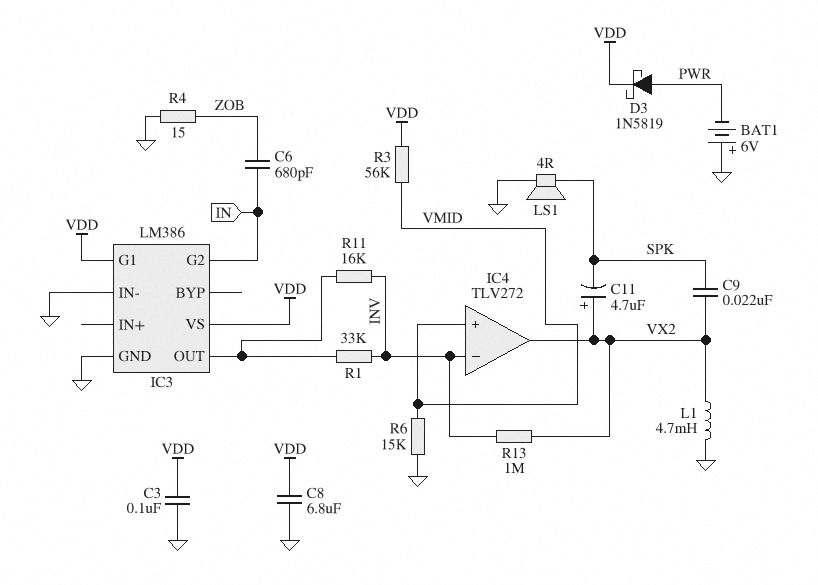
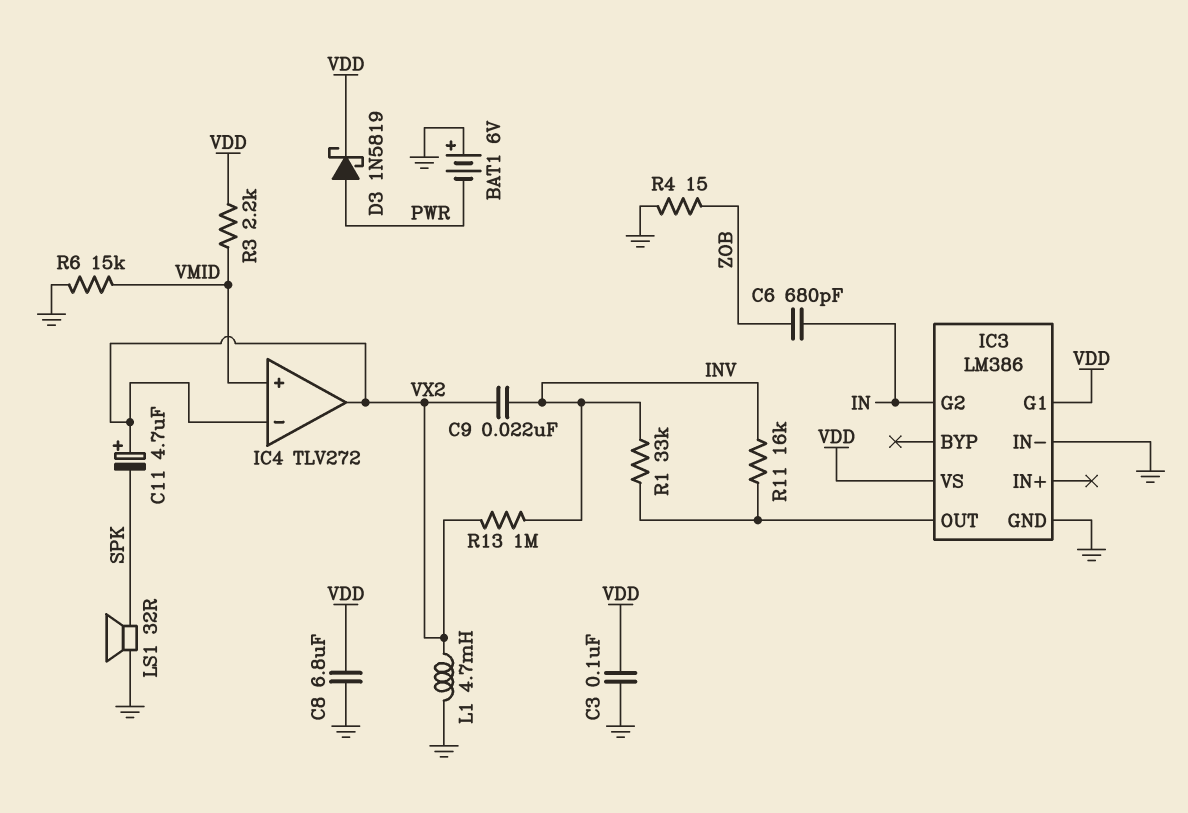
C9: 22nF (SPK, VX2) -> 22nF (INV, VX2)
IC4 pin in-: INV -> VX2
LS1: speaker 4R (GND, SPK) -> speaker 32R (GND, SPK)
R3: 56k (VDD, VMID) -> 2.2k (VDD, VMID)

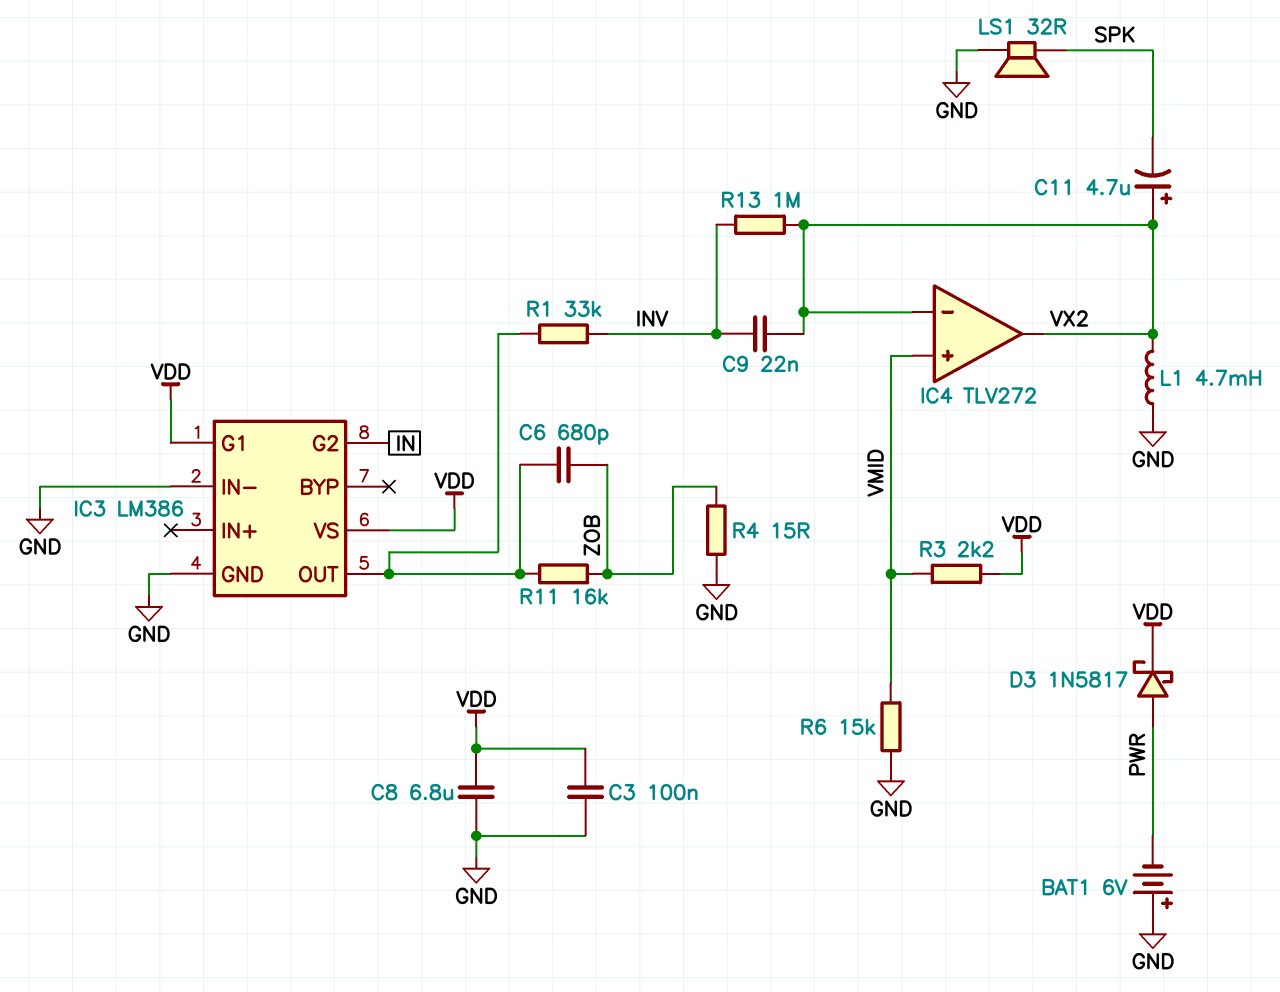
C6: 680pF (IN, ZOB) -> 680pF (IC3/OUT, ZOB)
D3: schottky 1N5819 (A PWR, K VDD) -> schottky 1N5817 (A PWR, K VDD)
R11: 16k (IC3/OUT, INV) -> 16k (IC3/OUT, ZOB)

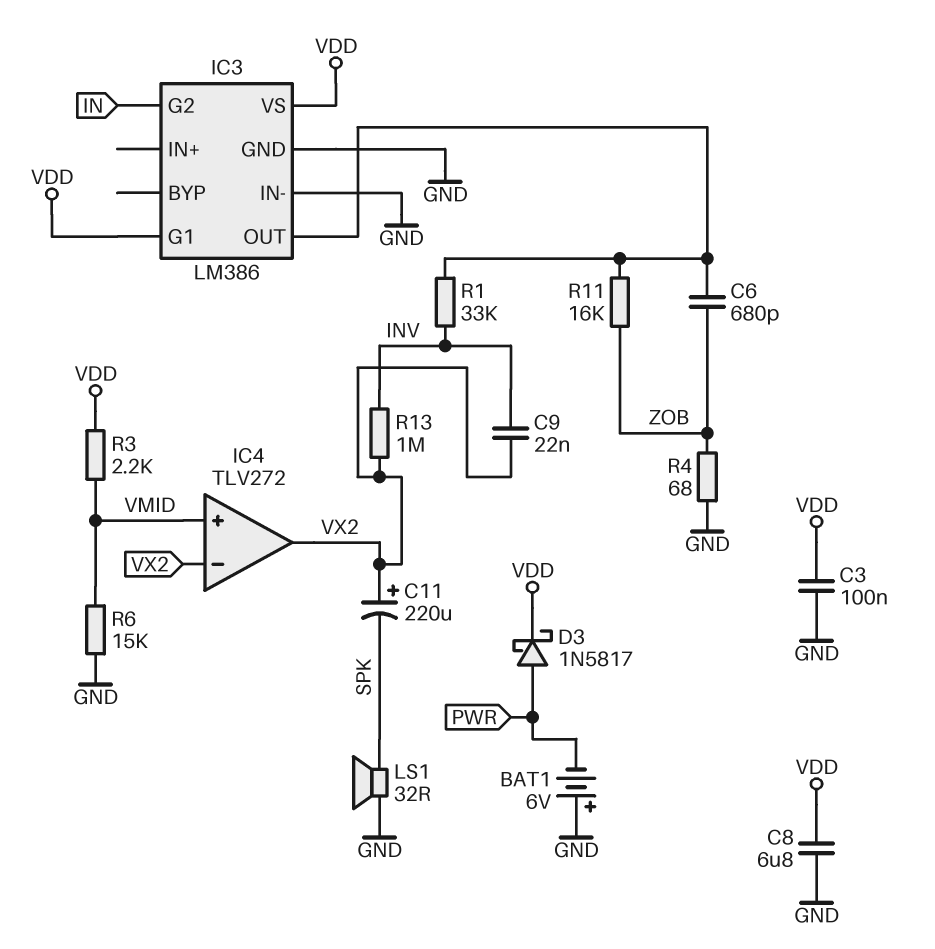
C11: 4.7uF (plus VX2, minus SPK) -> 220uF (plus VX2, minus SPK)
L1: 4.7mH (GND, VX2) -> none
R4: 15 (GND, ZOB) -> 68 (GND, ZOB)

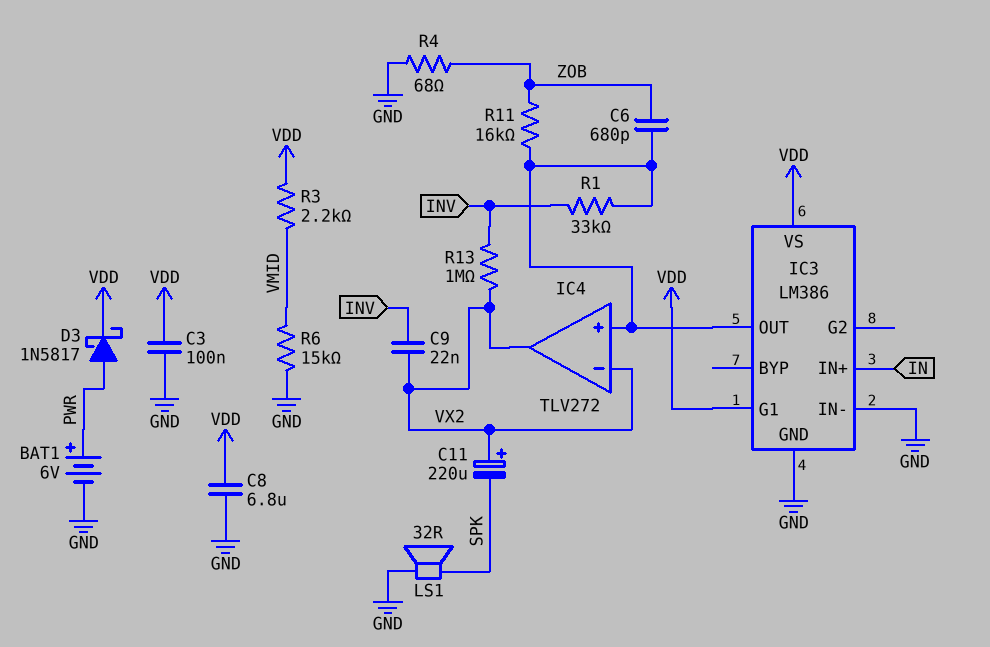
BAT1: 6V (plus GND, minus PWR) -> 6V (plus PWR, minus GND)
IC3 pin G2: IN -> none
IC3 pin IN+: none -> IN
IC4 pin in+: VMID -> IC3/OUT

